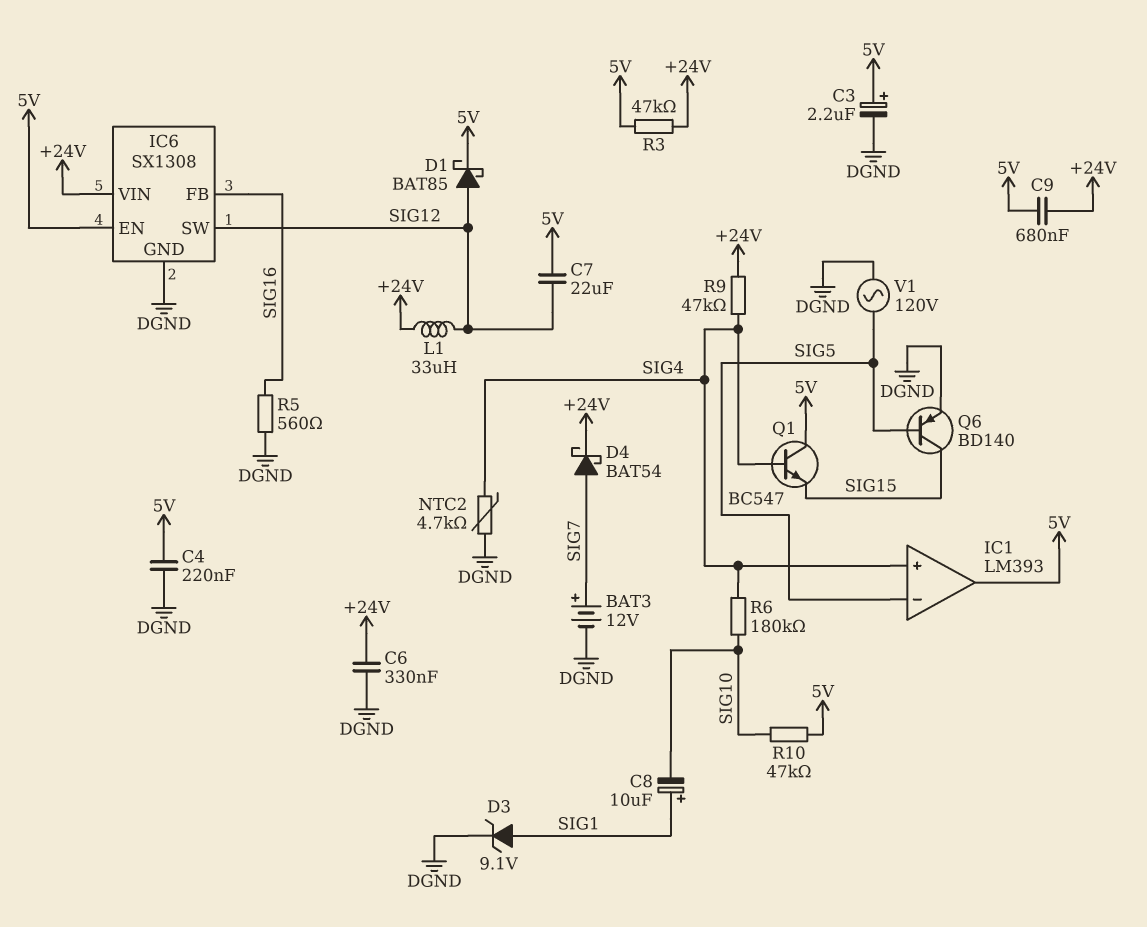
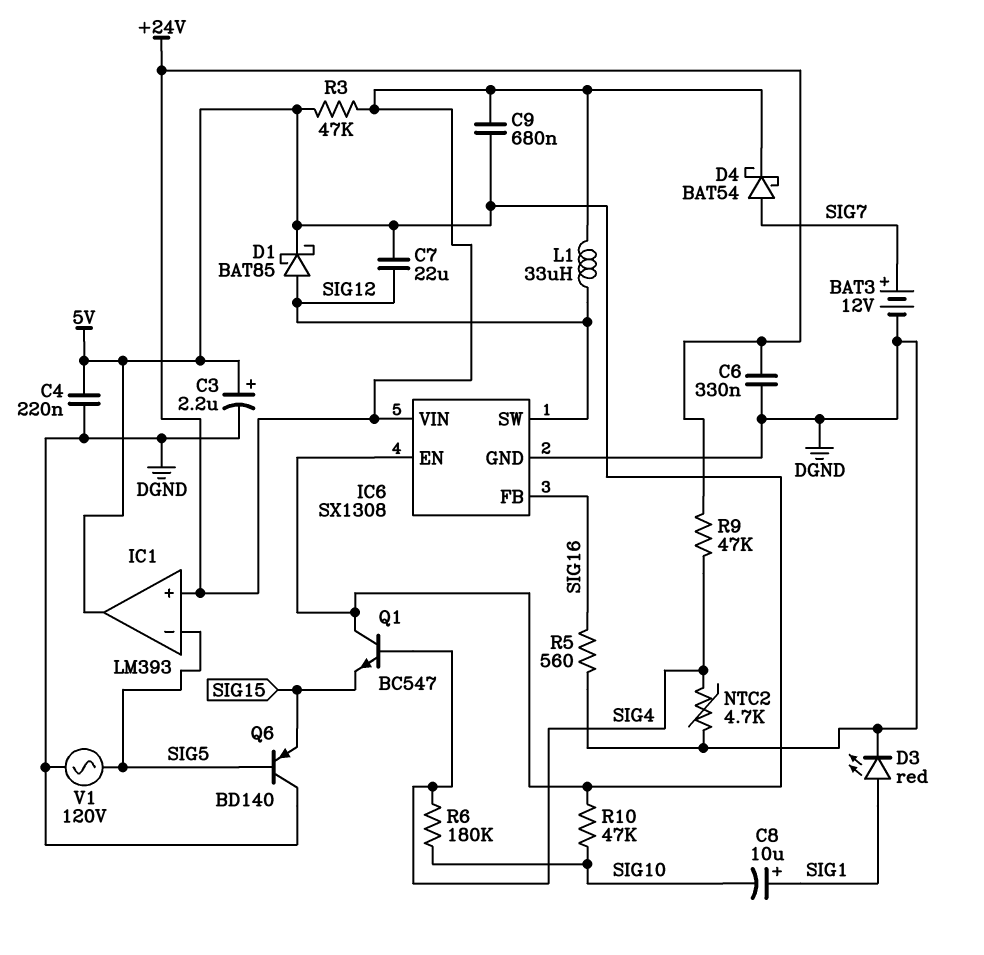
D3: zener 9.1V (A SIG1, K DGND) -> LED red (A SIG1, K DGND)
IC1 pin in+: SIG4 -> +24V
Q6: PNP BD140 (B SIG5, C SIG15, E DGND) -> PNP BD140 (B SIG5, C DGND, E SIG15)

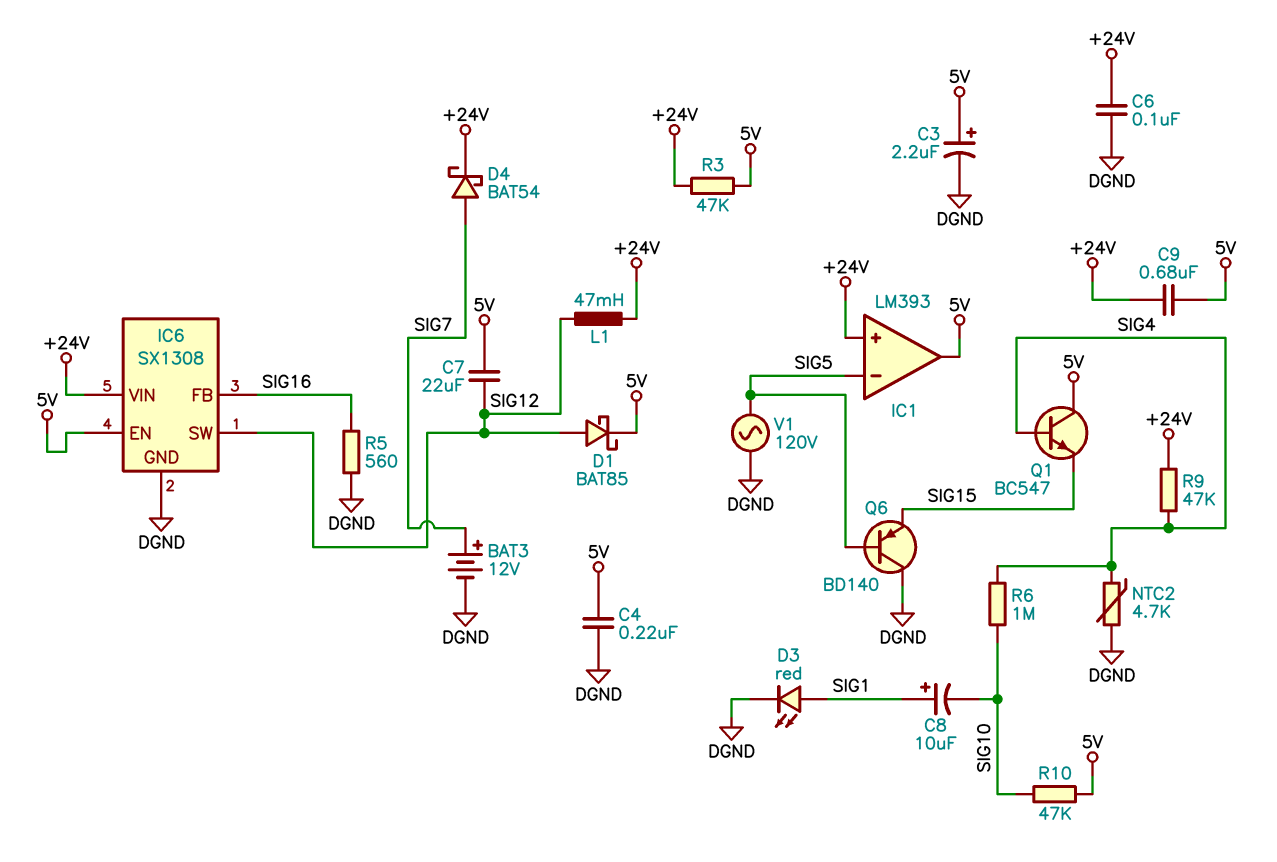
C6: 330nF (+24V, DGND) -> 100nF (+24V, DGND)
L1: 33uH (+24V, SIG12) -> 47mH (+24V, SIG12)
R6: 180k (SIG4, SIG10) -> 1M (SIG4, SIG10)

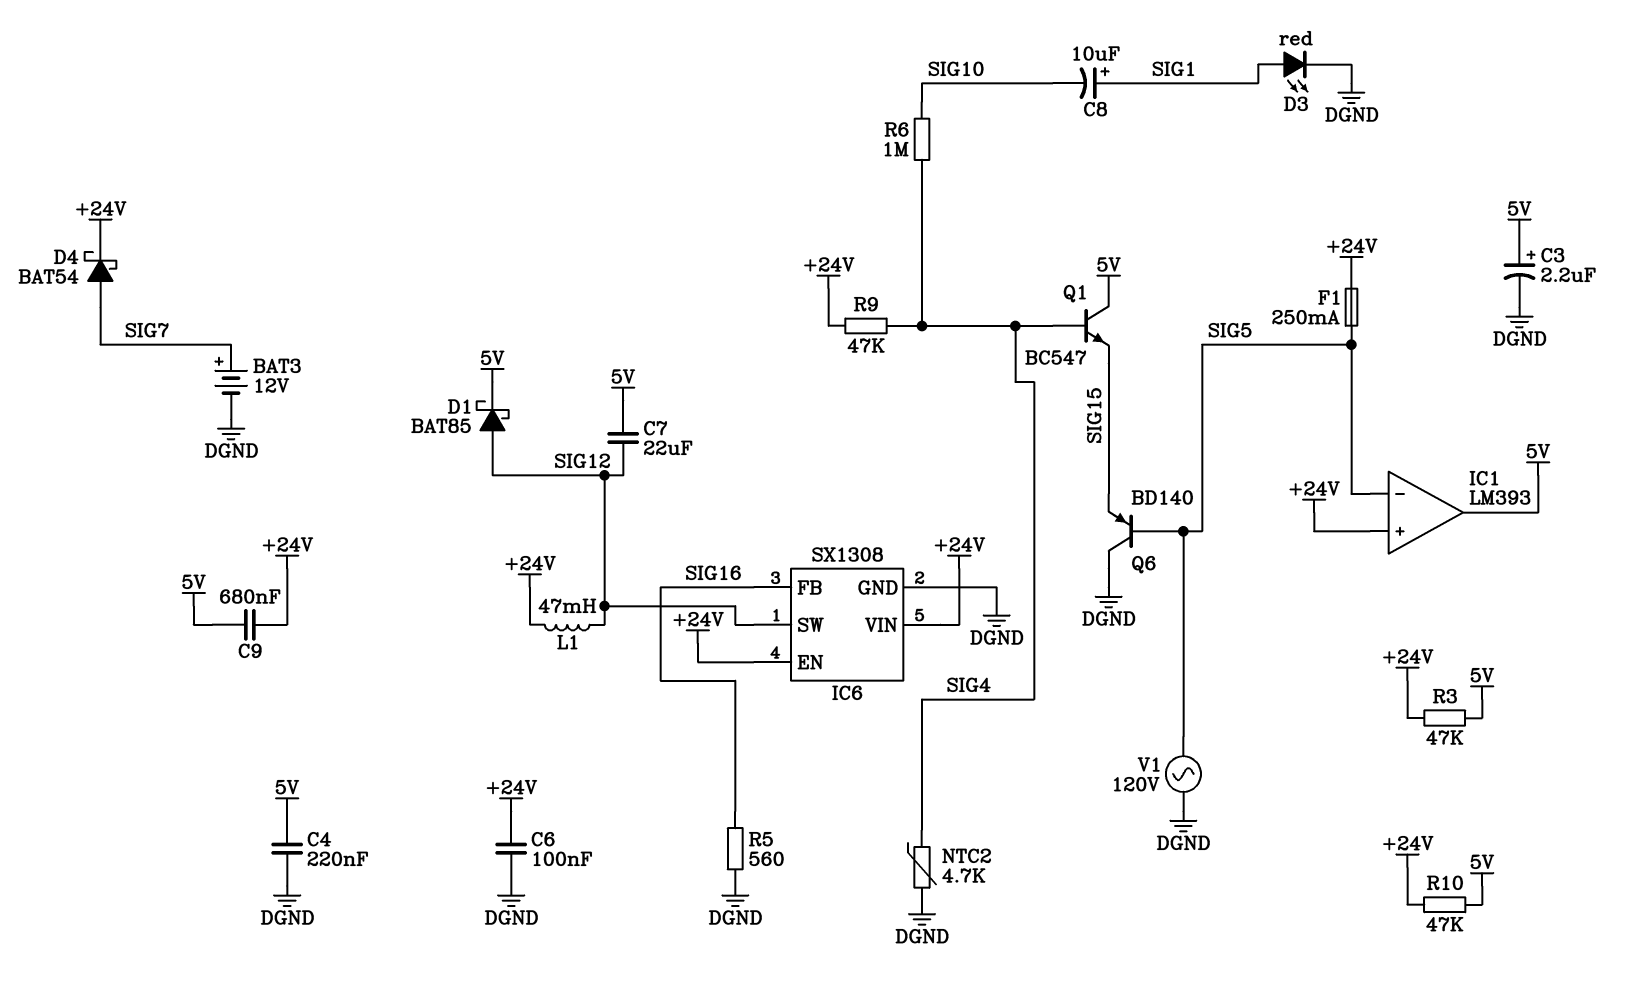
F1: none -> 250mA (+24V, SIG5)
IC6 pin EN: 5V -> +24V
R10: 47k (5V, SIG10) -> 47k (+24V, 5V)

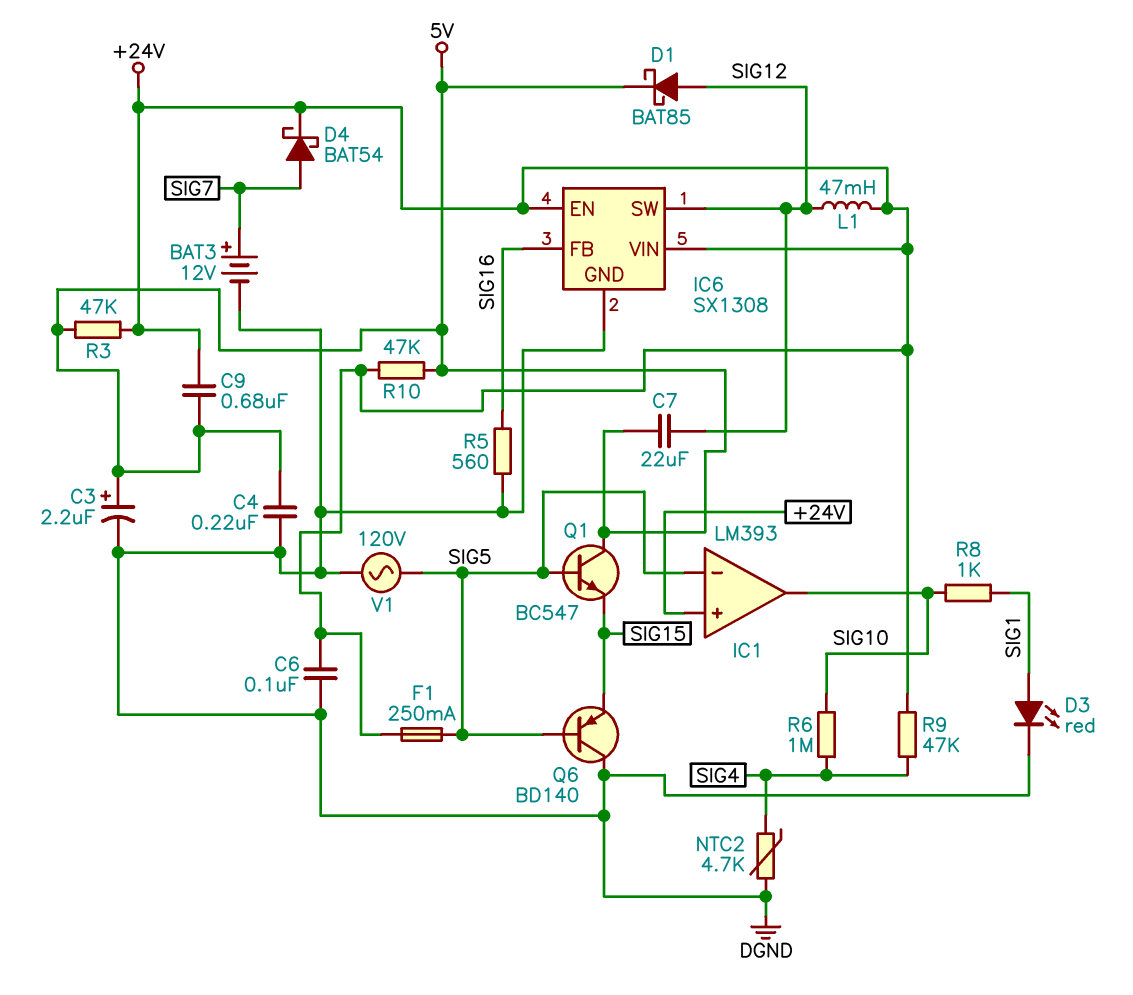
C8: 10uF (plus SIG1, minus SIG10) -> none
IC1 pin out: 5V -> SIG10
Q1: NPN BC547 (B SIG4, C 5V, E SIG15) -> NPN BC547 (B SIG5, C 5V, E SIG15)
R8: none -> 1k (SIG1, SIG10)

